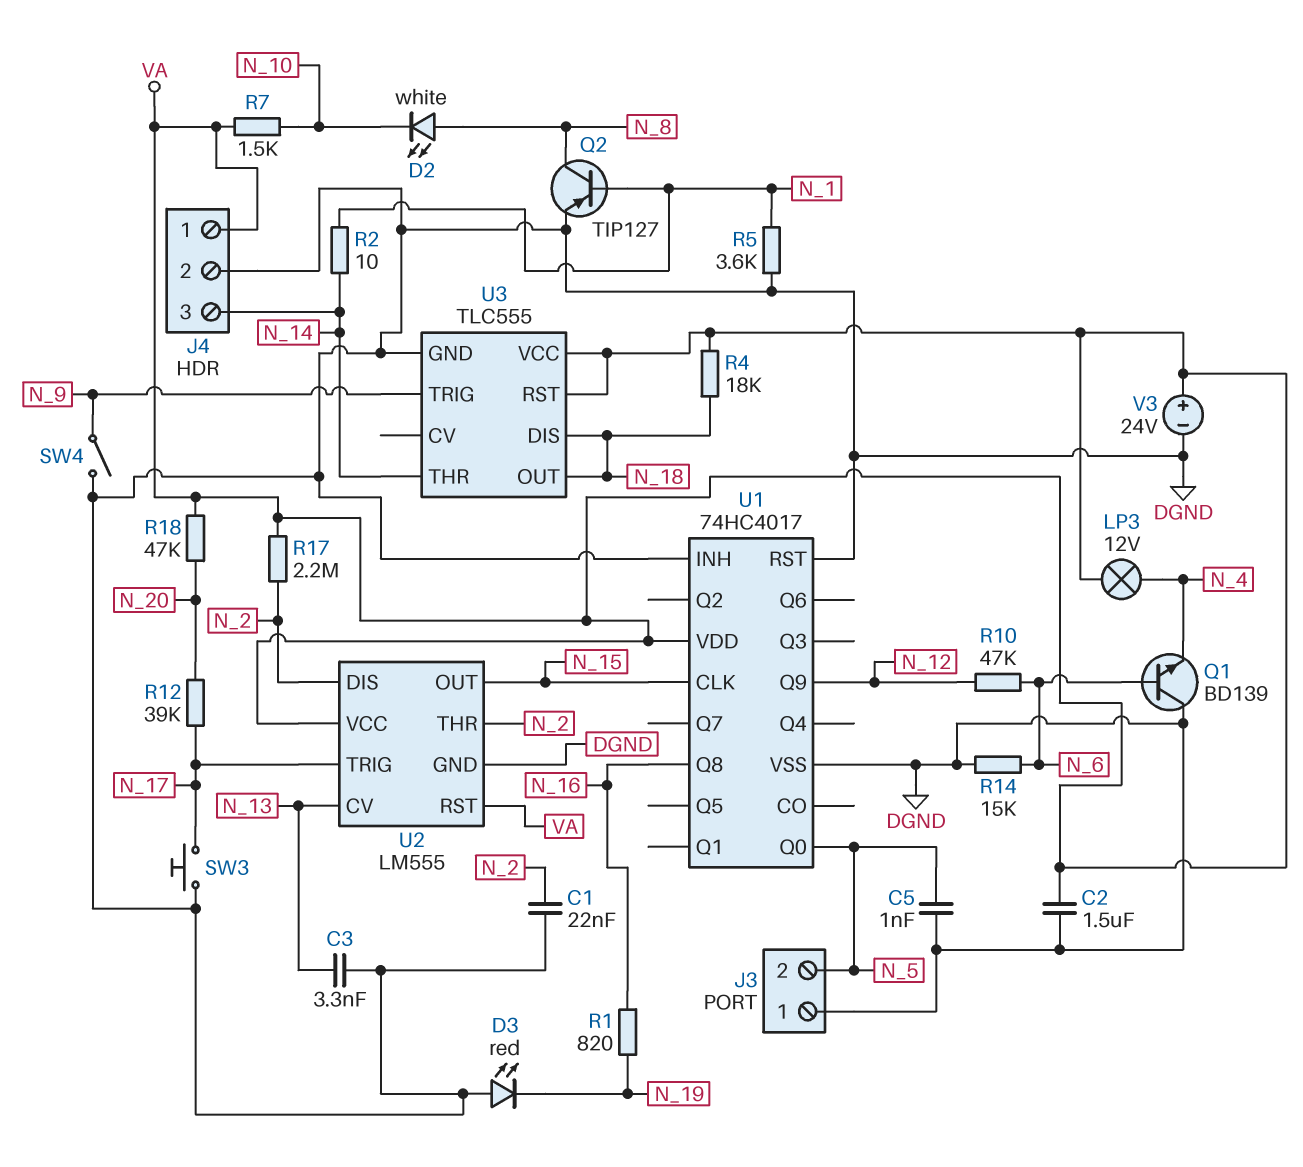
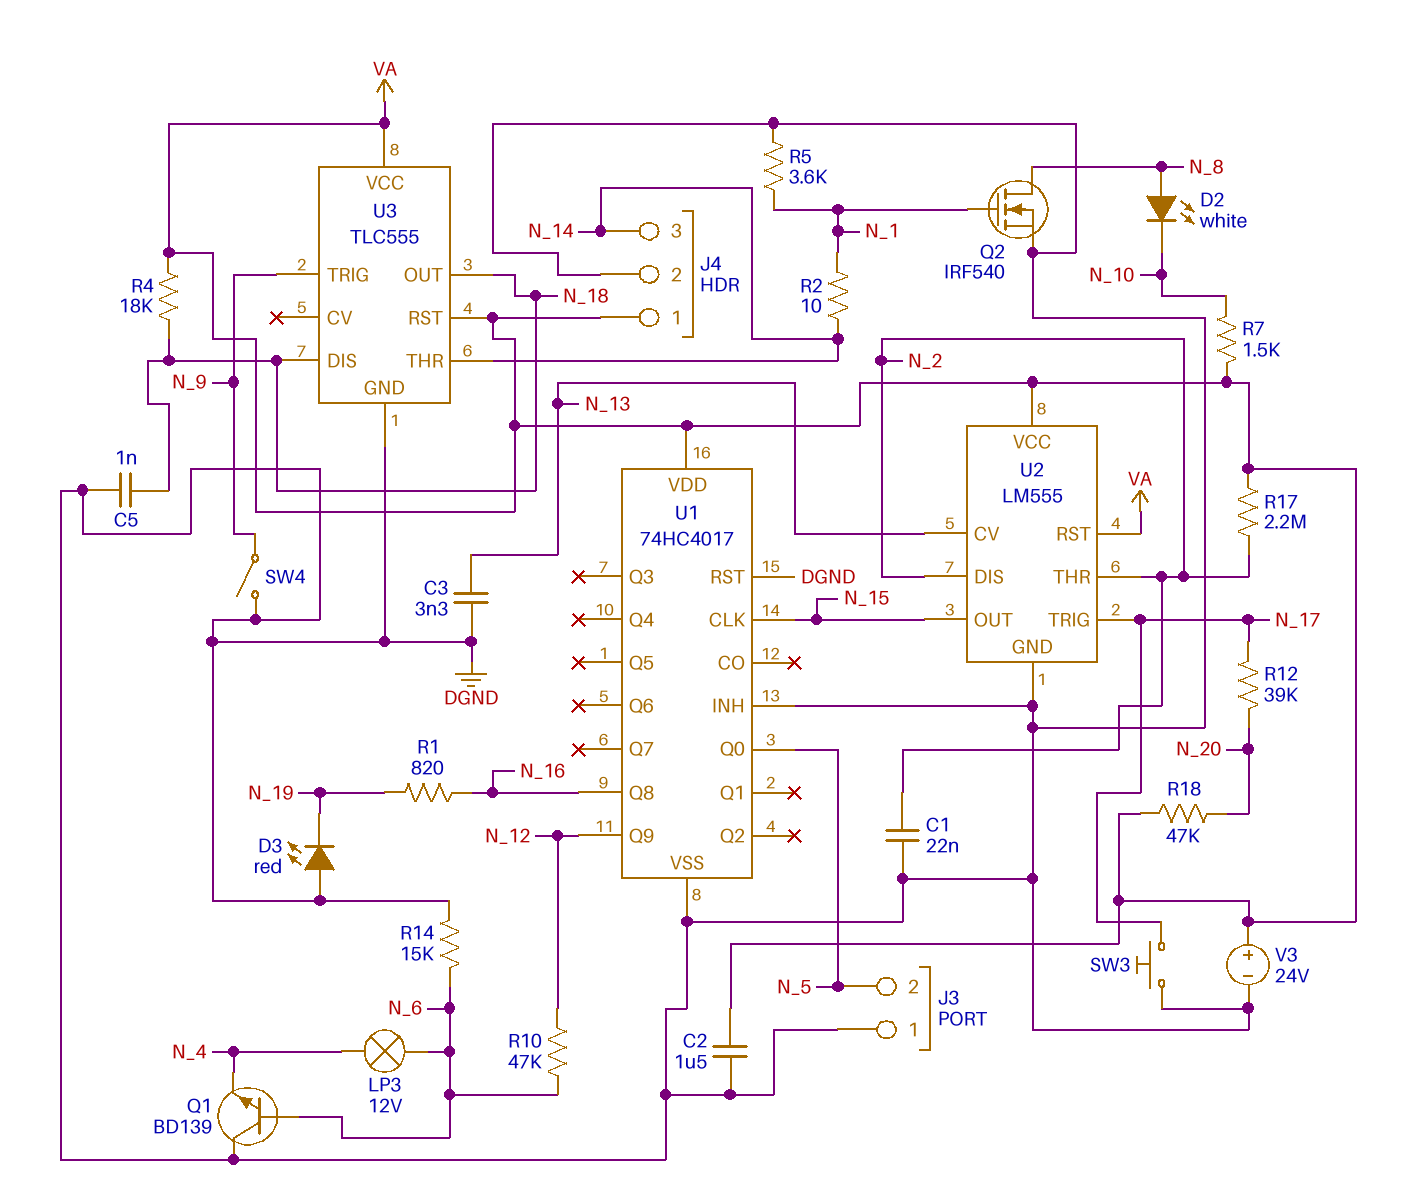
C5: 1nF (DGND, N_5) -> 1nF (DGND, N_18)
LP3: lamp 12V (N_4, VA) -> lamp 12V (N_4, N_6)
Q2: PNP TIP127 (B N_1, C N_8, E DGND) -> NMOS IRF540 (G N_1, D N_8, S DGND)

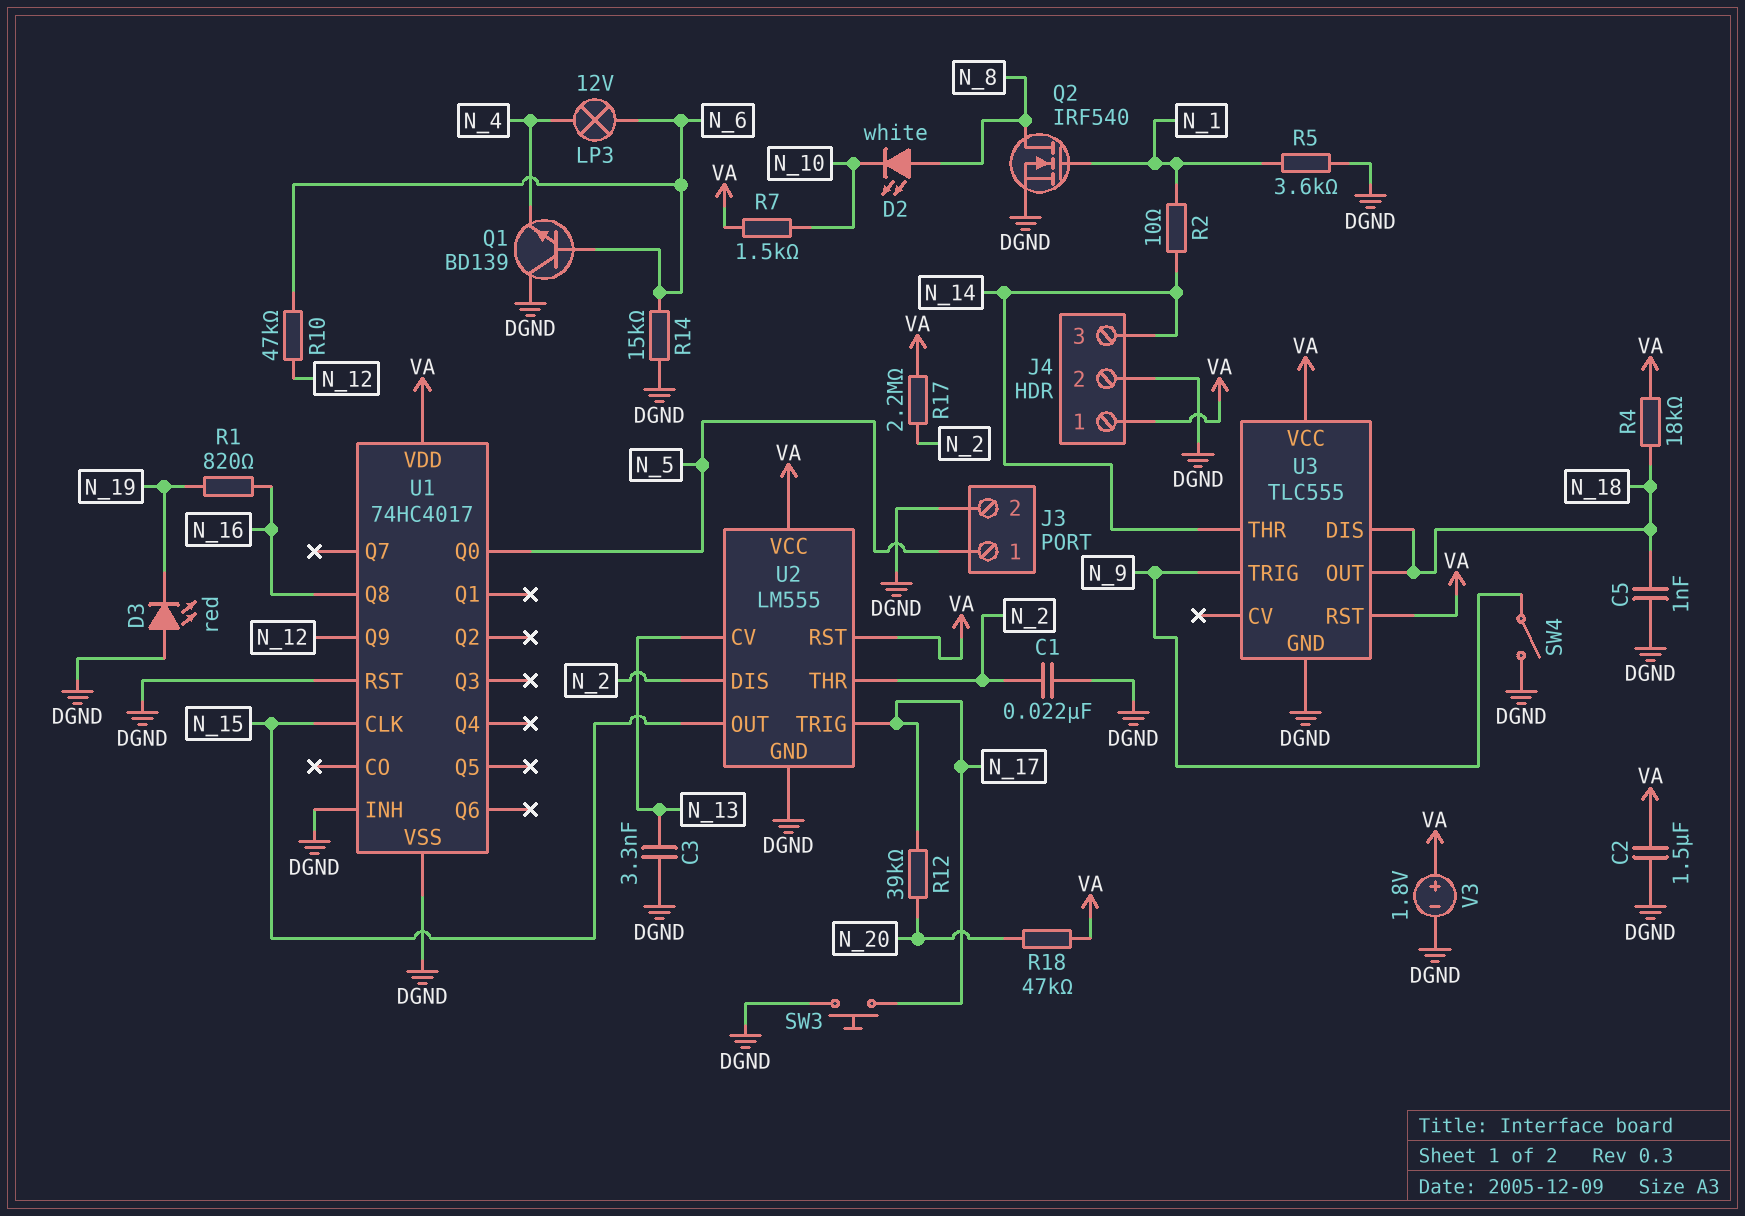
J3 pin 1: DGND -> N_5
J3 pin 2: N_5 -> DGND
V3: 24V (plus VA, minus DGND) -> 1.8V (plus VA, minus DGND)

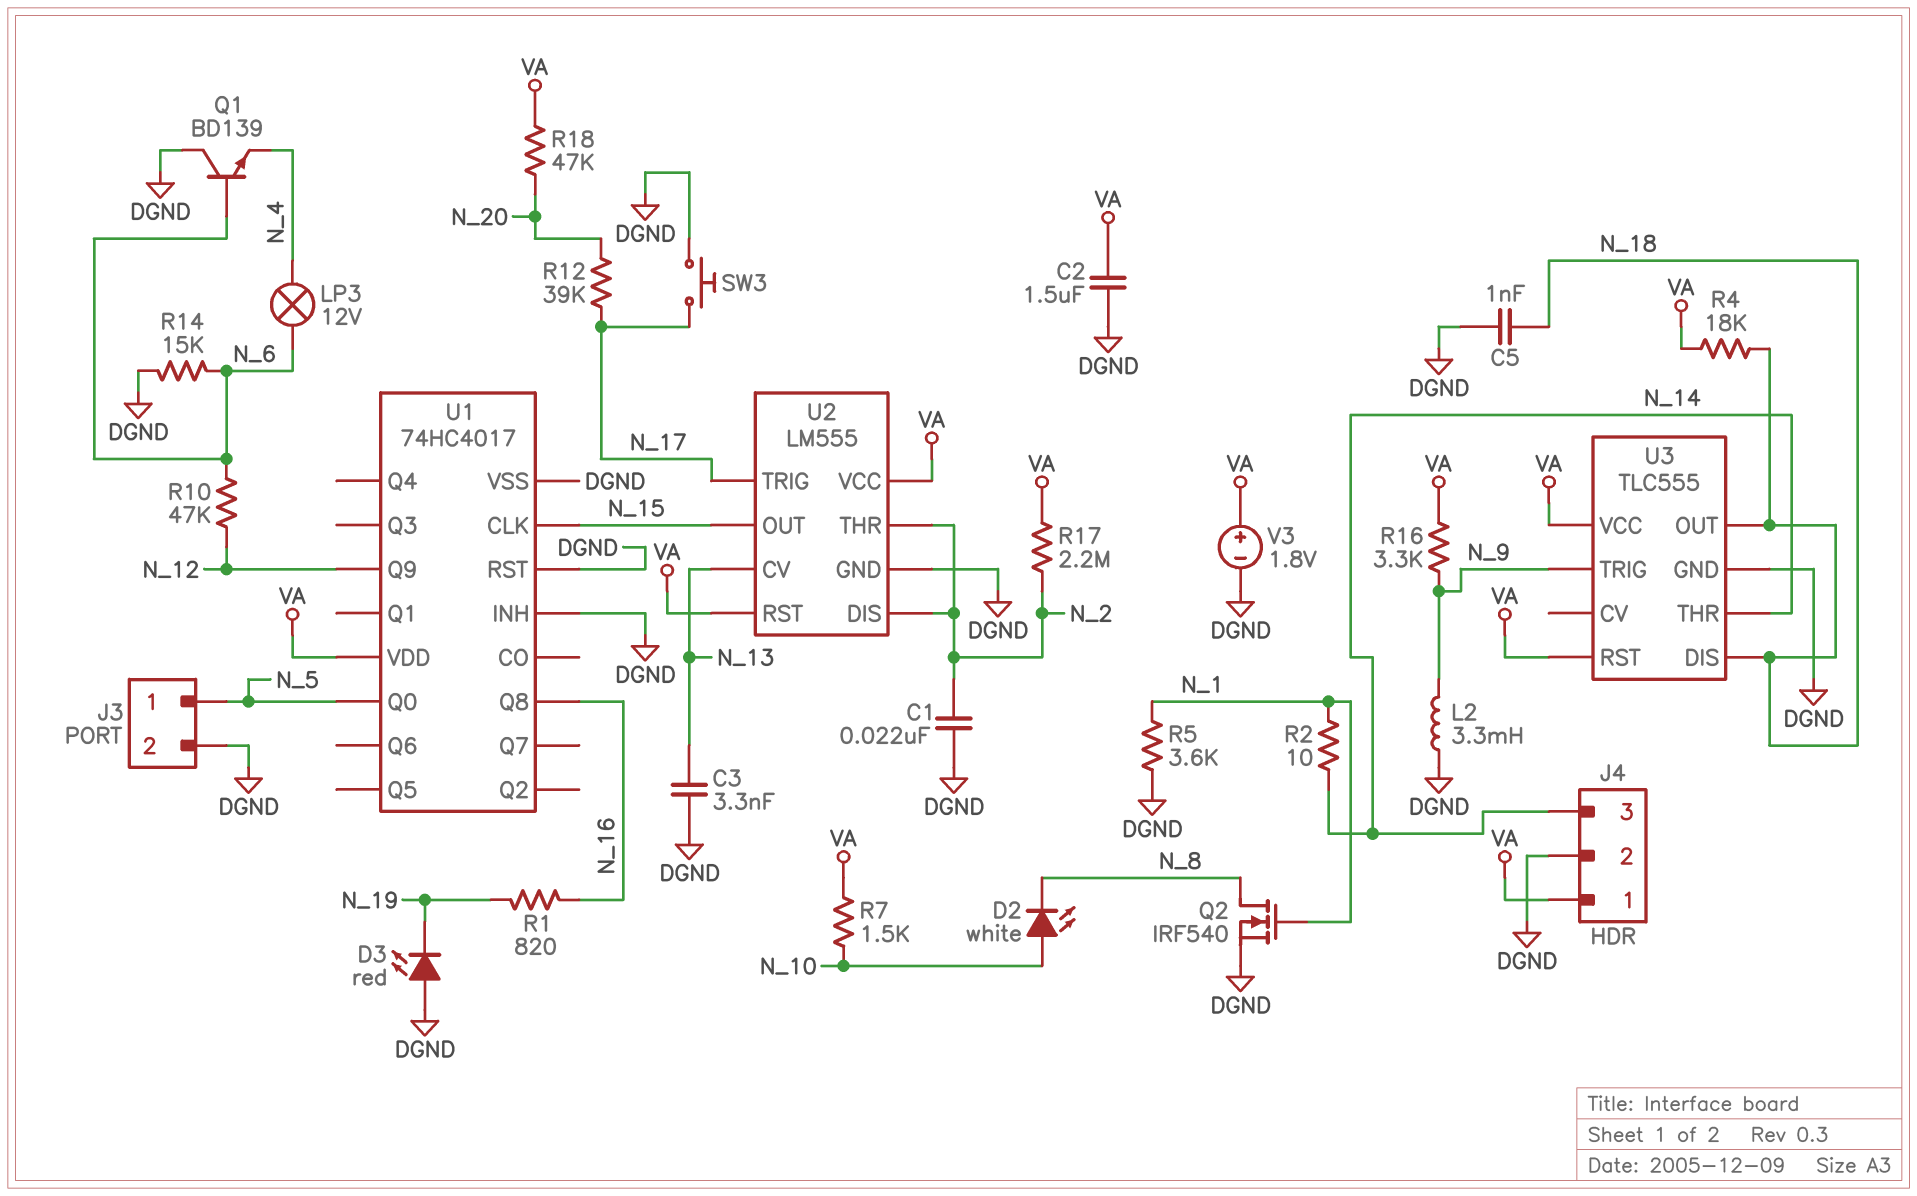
D2: LED white (A N_8, K N_10) -> LED white (A N_10, K N_8)
L2: none -> 3.3mH (DGND, N_9)
R16: none -> 3.3k (N_9, VA)
SW4: switch (DGND, N_9) -> none

